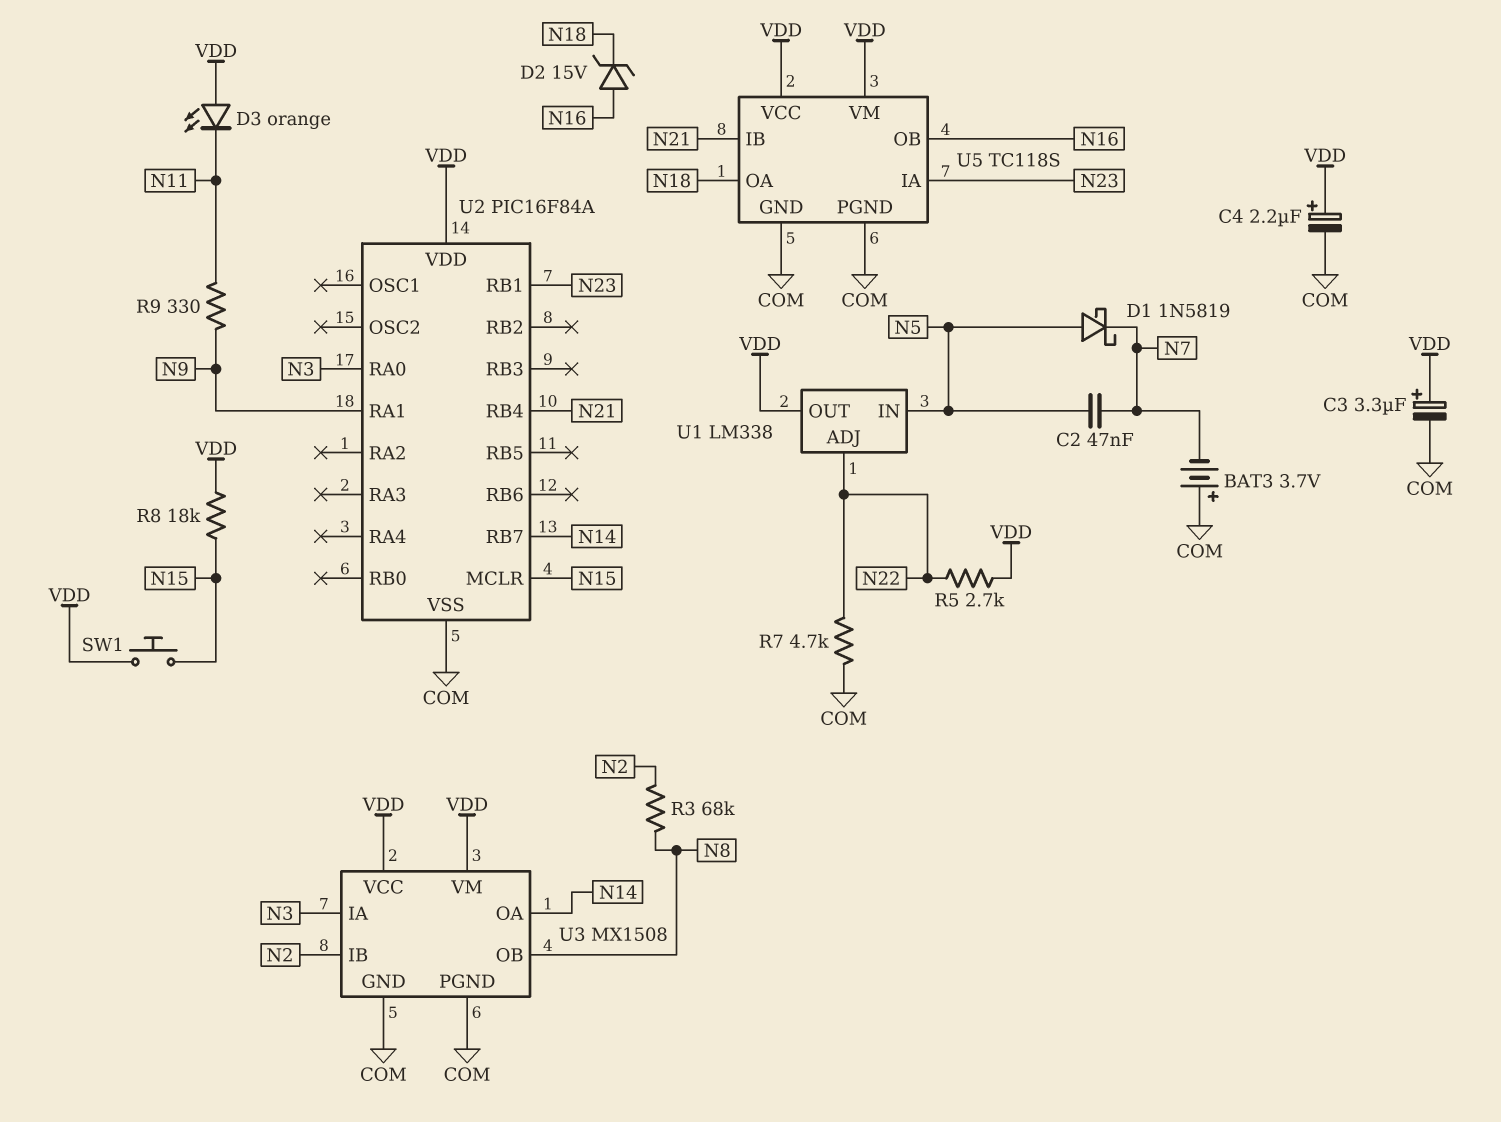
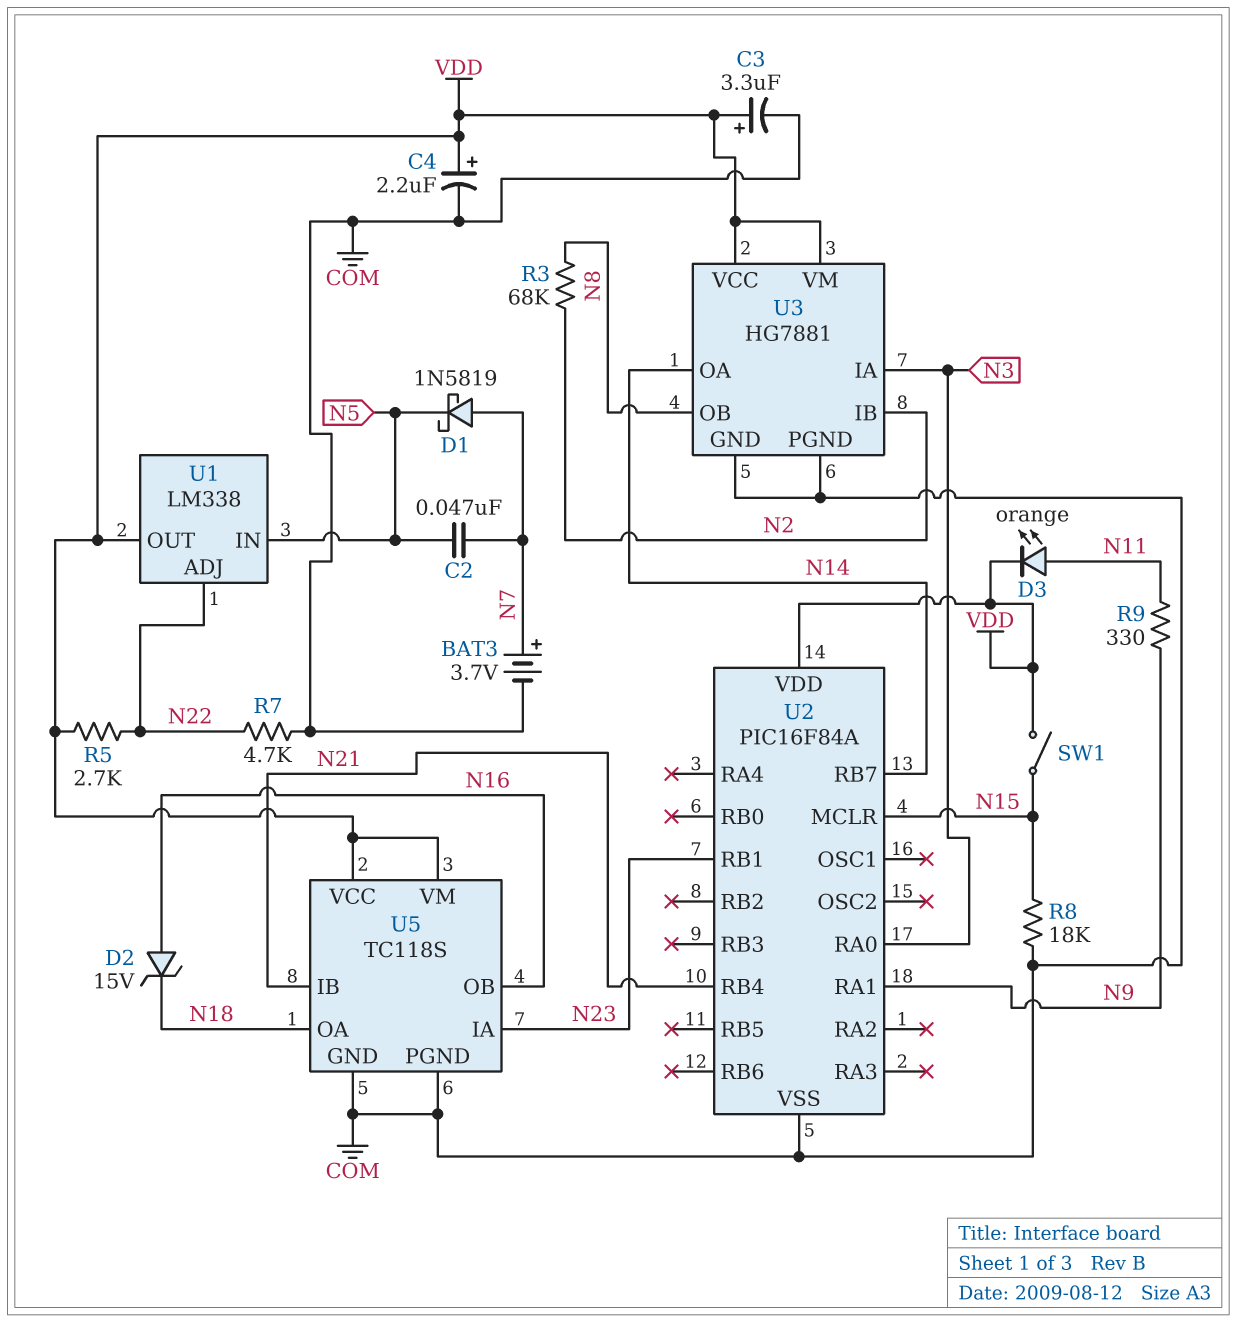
BAT3: 3.7V (plus COM, minus N7) -> 3.7V (plus N7, minus COM)
D1: schottky 1N5819 (A N5, K N7) -> schottky 1N5819 (A N7, K N5)
D3: LED orange (A VDD, K N11) -> LED orange (A N11, K VDD)
R8: 18k (N15, VDD) -> 18k (COM, N15)
SW1: button (N15, VDD) -> switch (N15, VDD)
U3: MX1508 -> HG7881

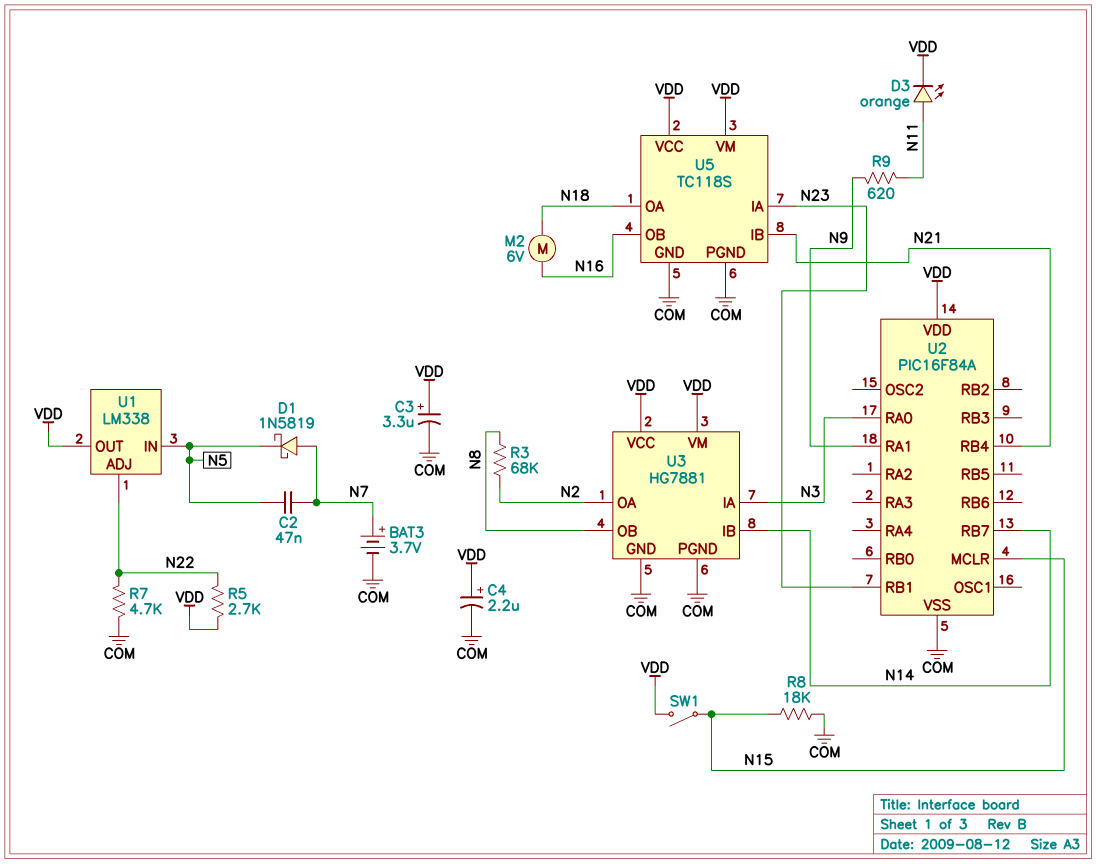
D2: zener 15V (A N16, K N18) -> none
M2: none -> motor 6V (N16, N18)
R9: 330 (N9, N11) -> 620 (N9, N11)
U3 pin IB: N2 -> N14
U3 pin OA: N14 -> N2

